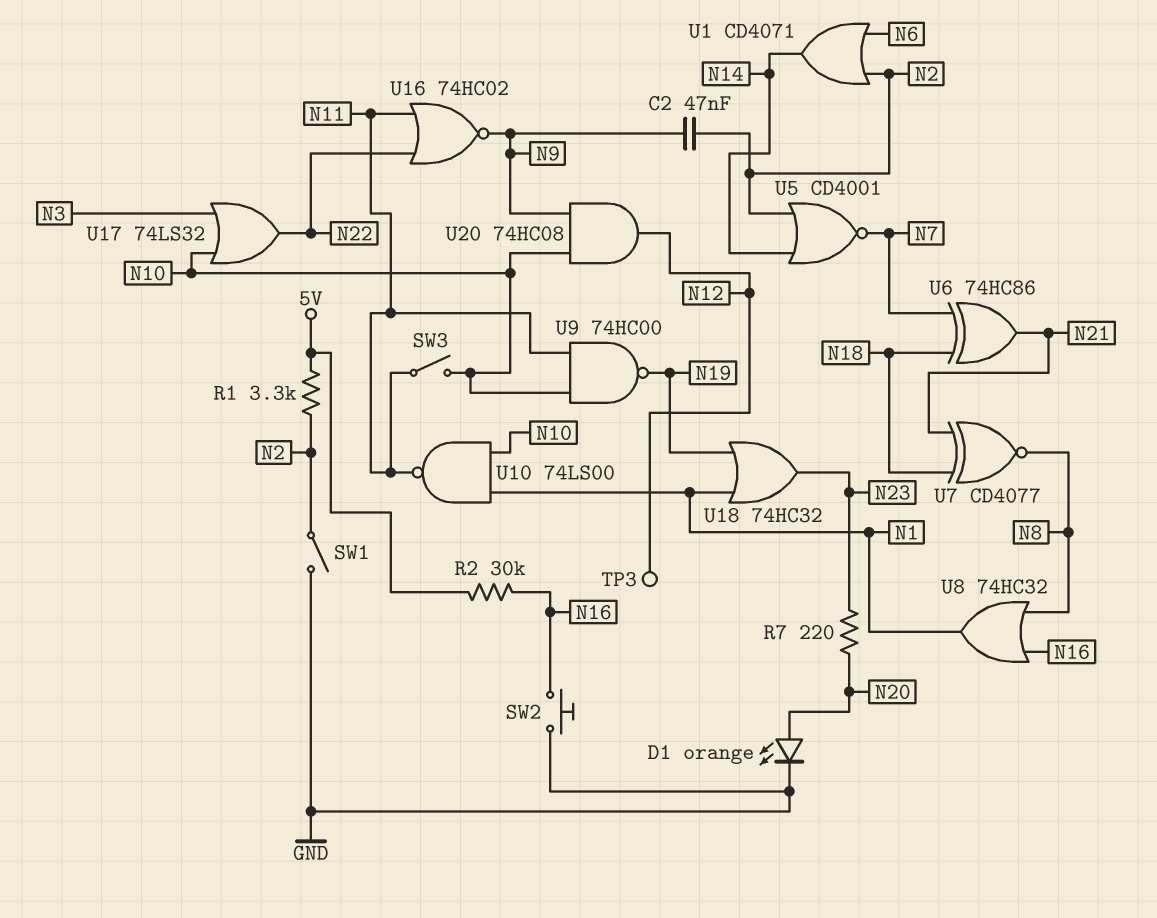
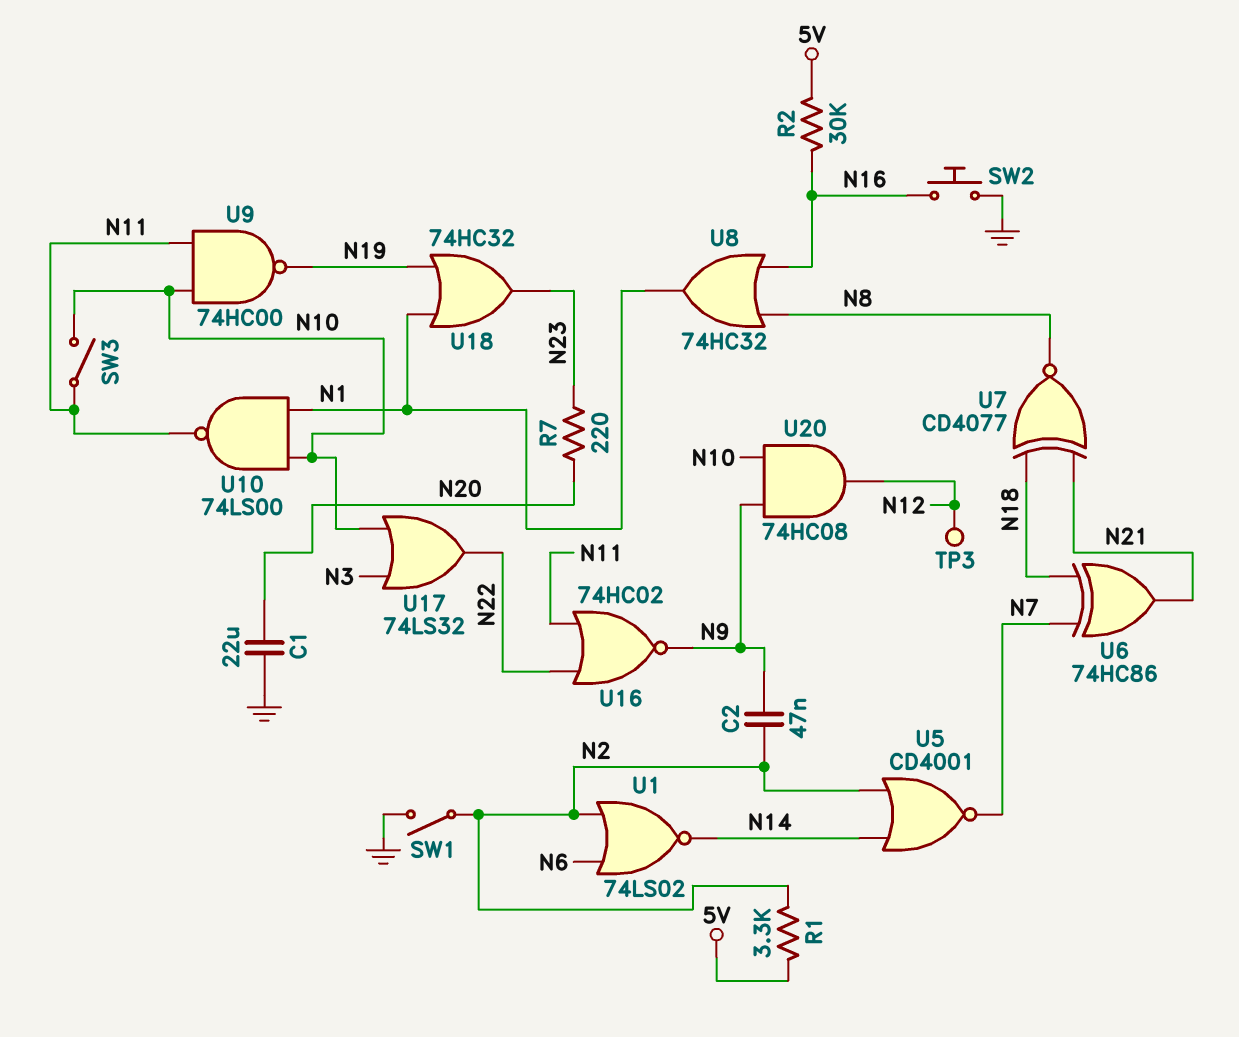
C1: none -> 22uF (GND, N20)
D1: LED orange (A N20, K GND) -> none
U1: OR CD4071 (in N2, in N6, out N14) -> NOR 74LS02 (in N2, in N6, out N14)

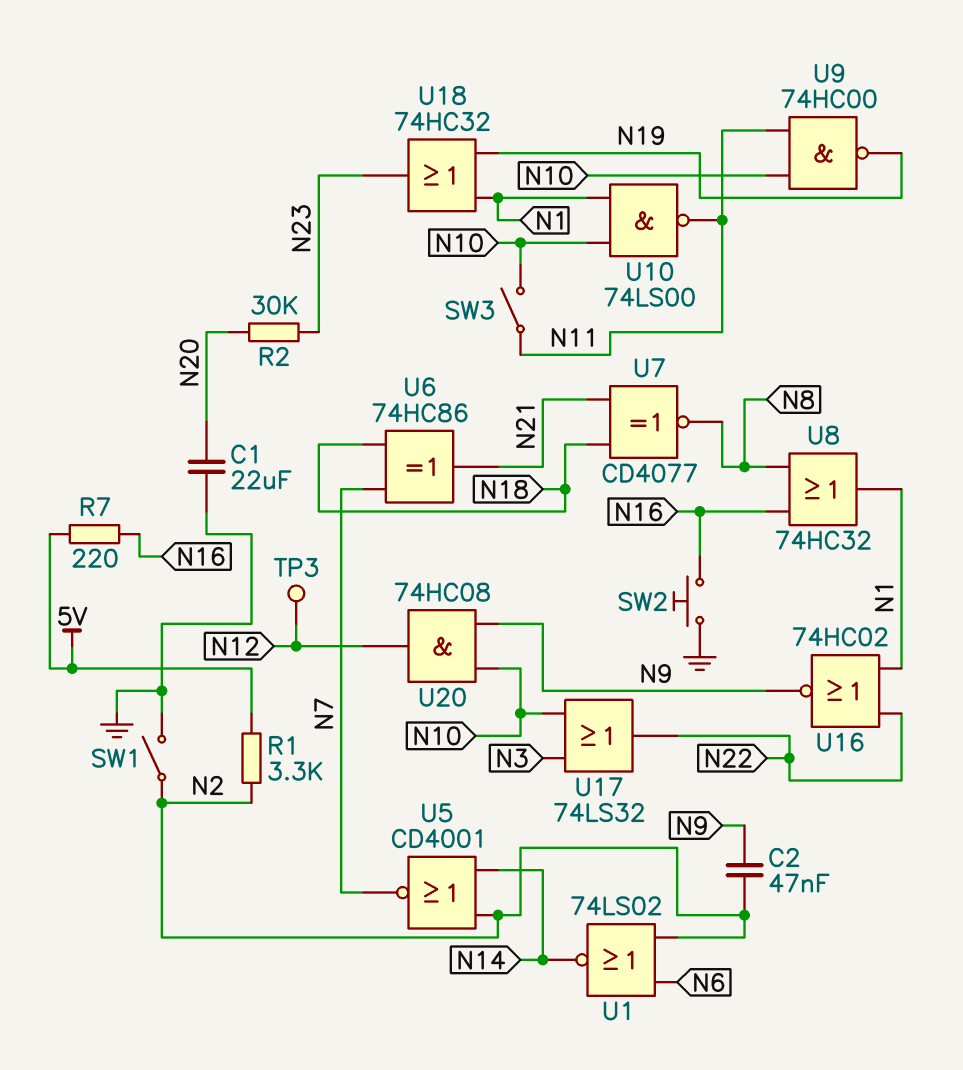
R2: 30k (5V, N16) -> 30k (N20, N23)
R7: 220 (N20, N23) -> 220 (5V, N16)
U16: NOR 74HC02 (in N11, in N22, out N9) -> NOR 74HC02 (in N1, in N22, out N9)

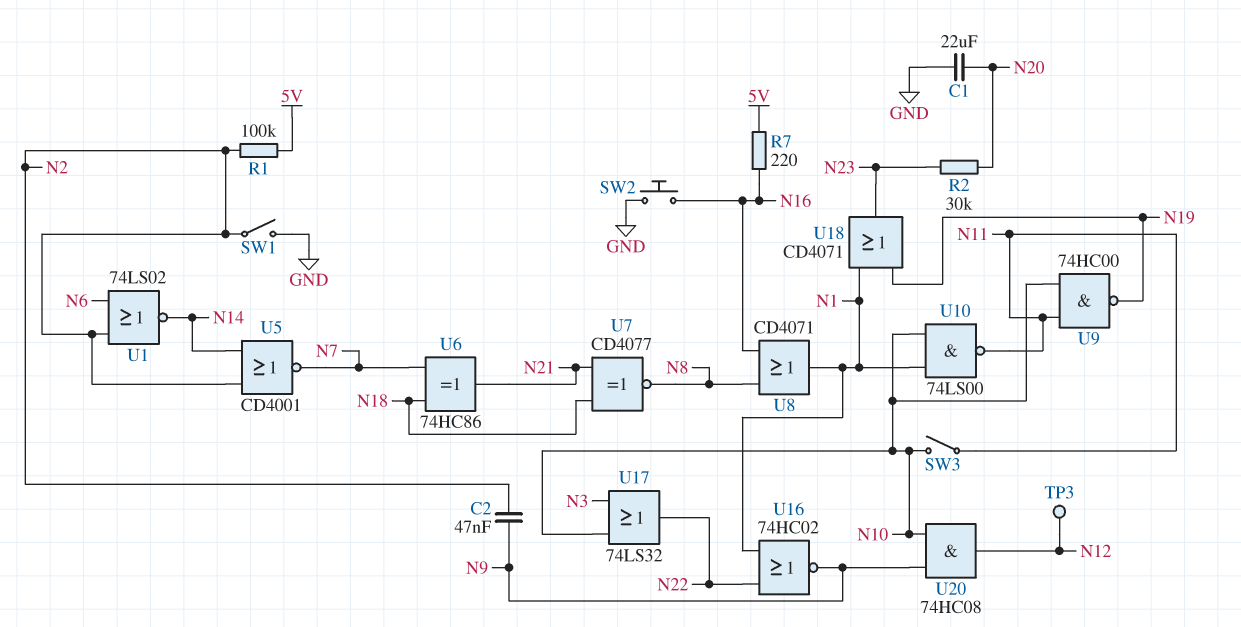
R1: 3.3k (5V, N2) -> 100k (5V, N2)
U8: OR 74HC32 (in N8, in N16, out N1) -> OR CD4071 (in N8, in N16, out N1)
U18: OR 74HC32 (in N1, in N19, out N23) -> OR CD4071 (in N1, in N19, out N23)

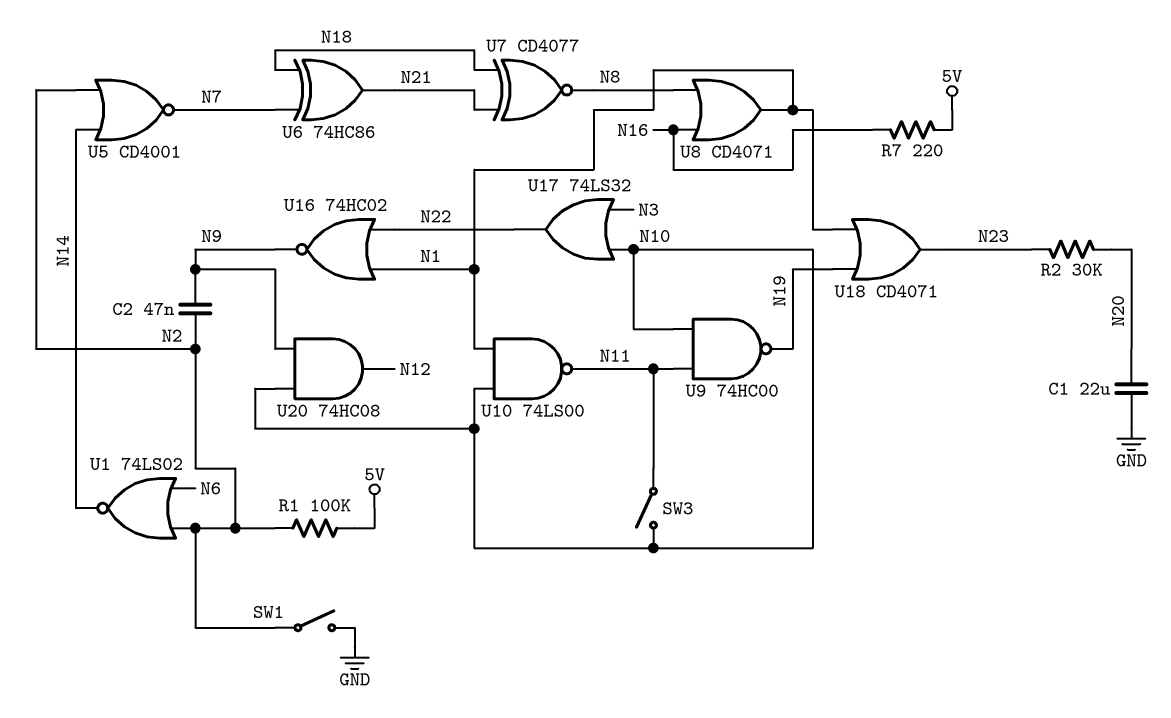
SW2: button (GND, N16) -> none
TP3: test point (N12) -> none

